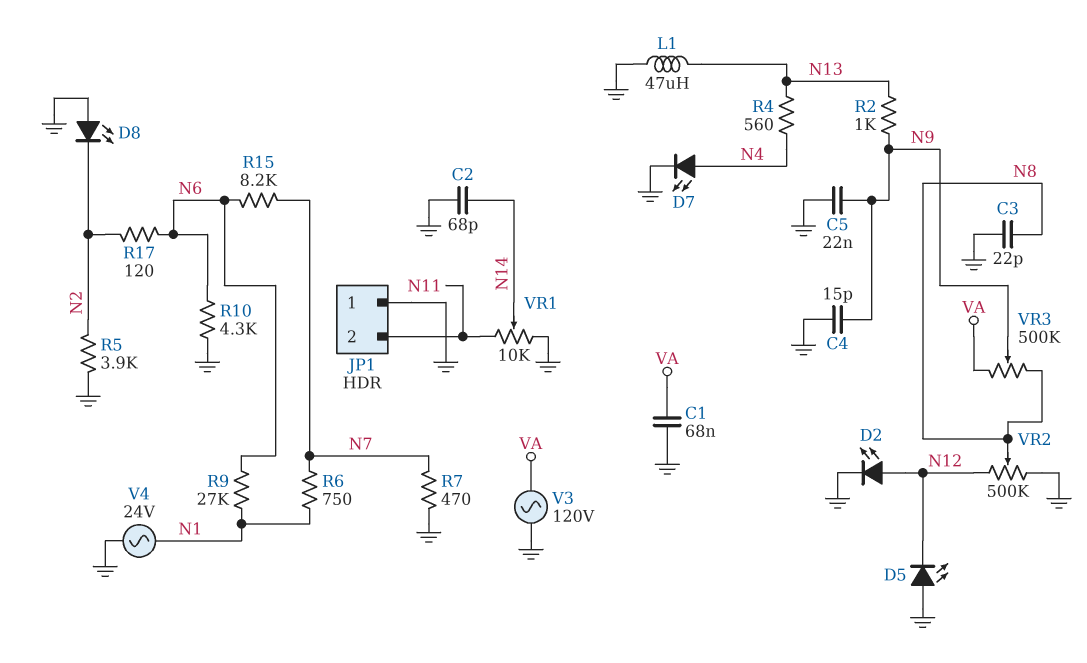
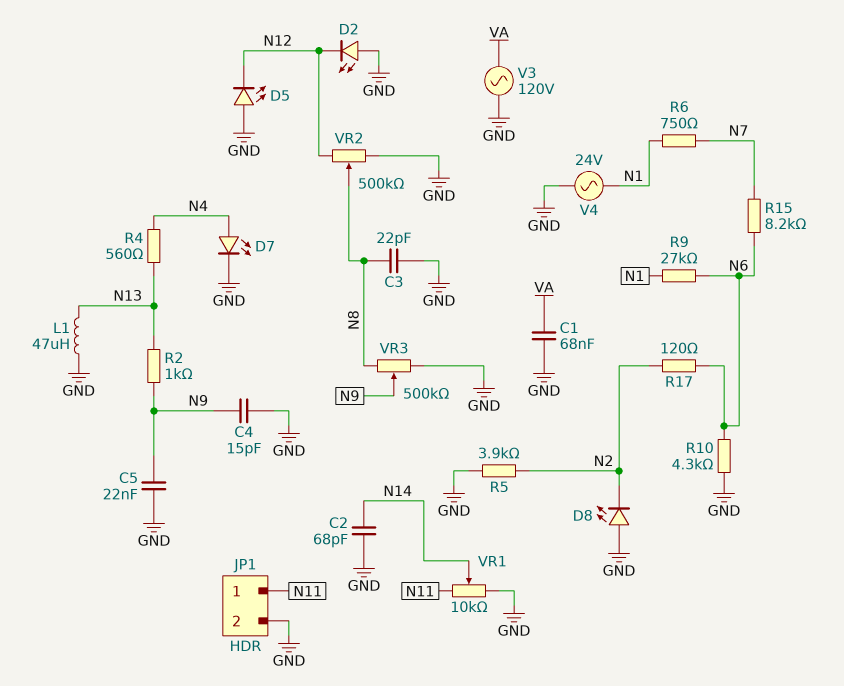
D2: LED (A N12, K GND) -> LED (A GND, K N12)
JP1 pin 1: GND -> N11
JP1 pin 2: N11 -> GND
R7: 470 (GND, N7) -> none
VR3: 500k (N8, VA, wiper N9) -> 500k (GND, N8, wiper N9)

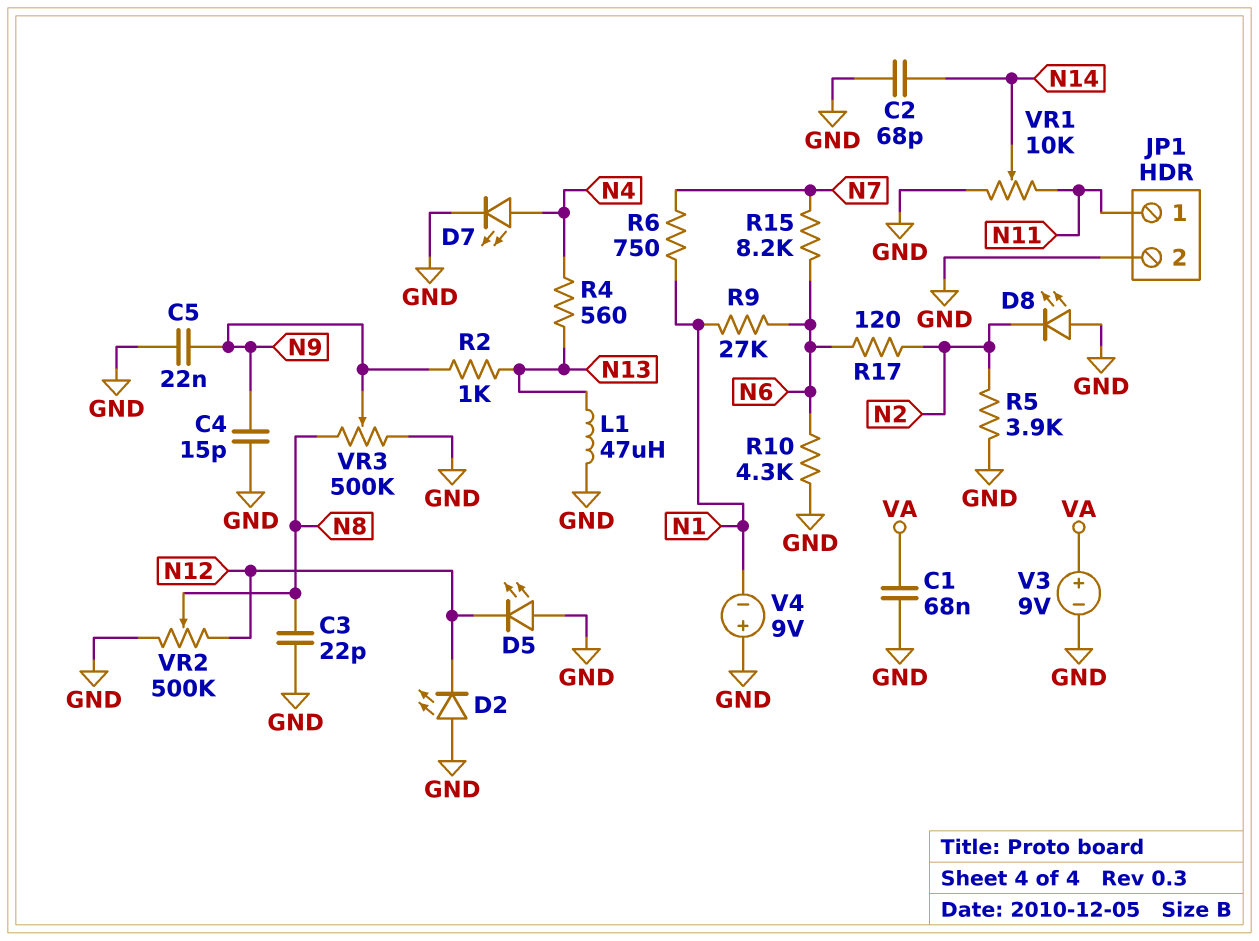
V3: AC 120V (GND, VA) -> 9V (plus VA, minus GND)
V4: AC 24V (GND, N1) -> 9V (plus GND, minus N1)

